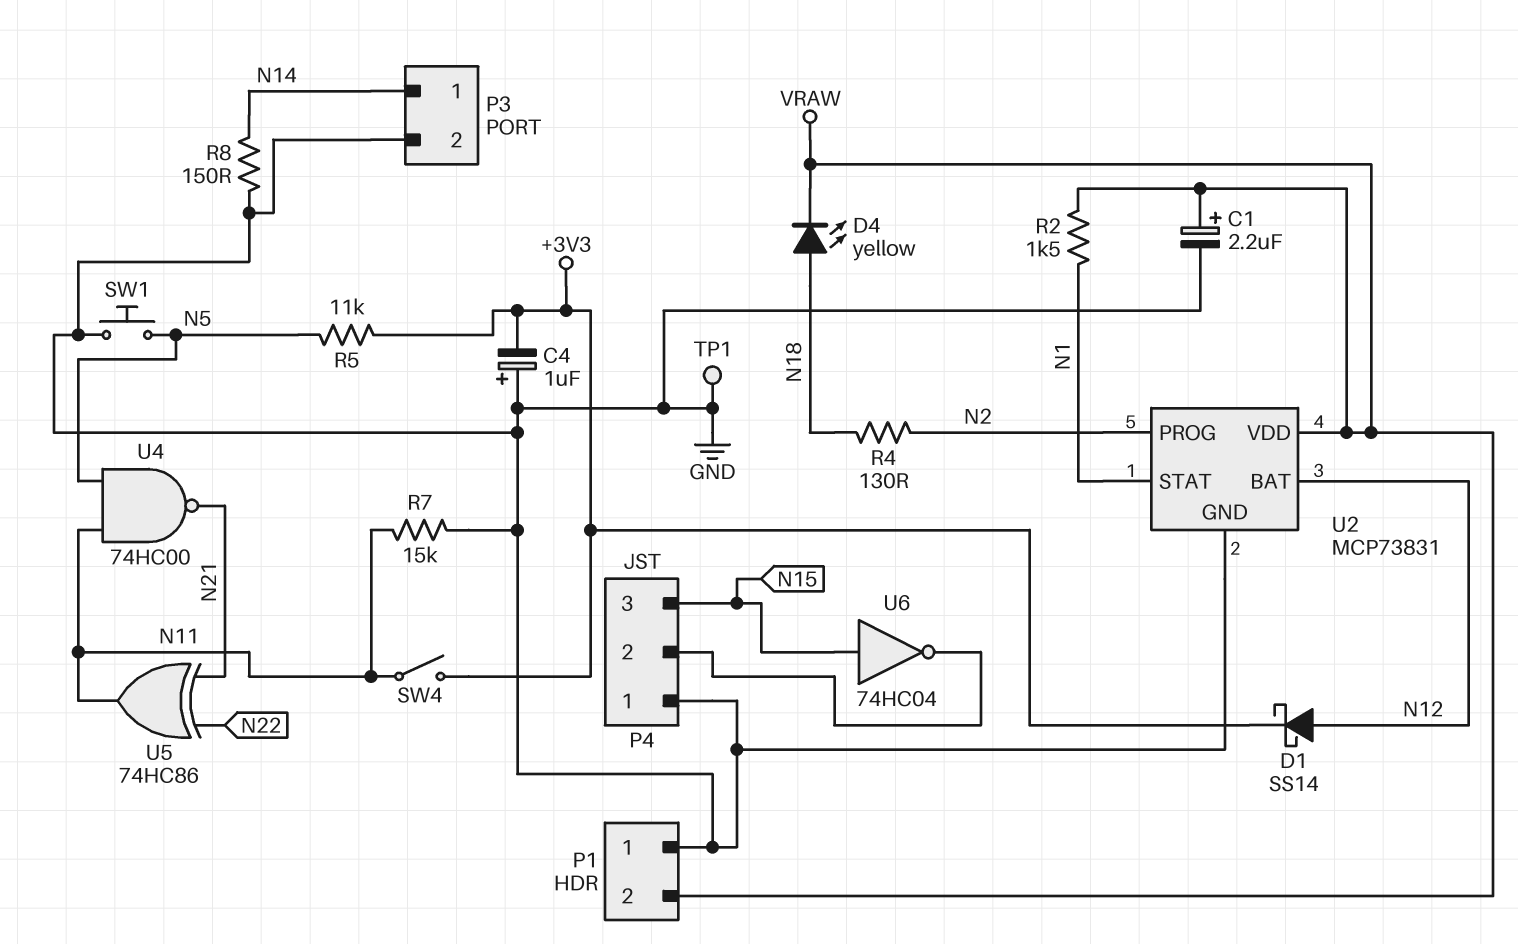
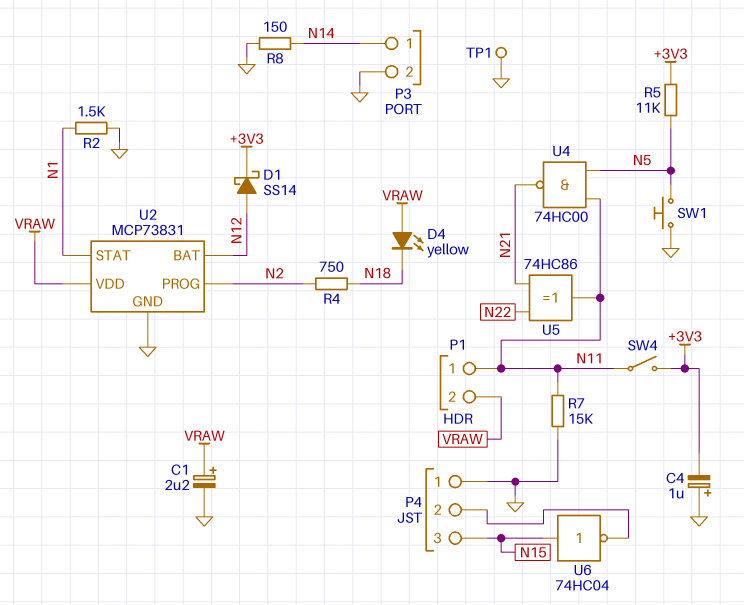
D4: LED yellow (A N18, K VRAW) -> LED yellow (A VRAW, K N18)
P1 pin 1: GND -> N11
R2: 1.5k (N1, VRAW) -> 1.5k (GND, N1)
R4: 130 (N2, N18) -> 750 (N2, N18)

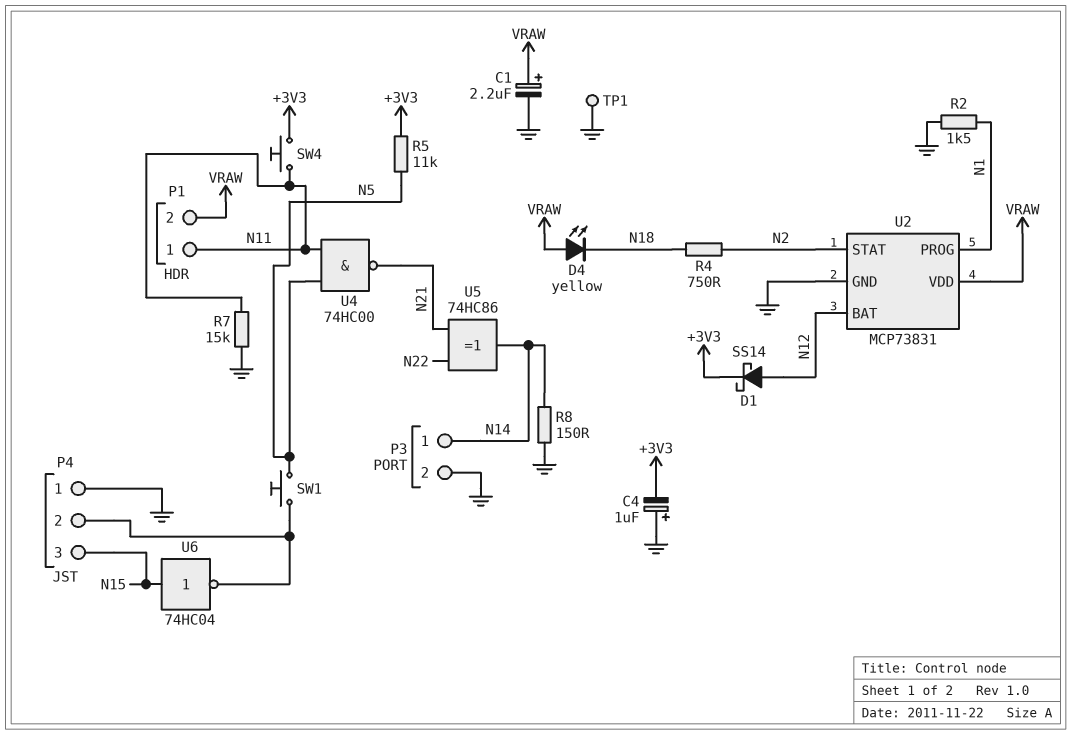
SW1: button (GND, N5) -> button (N5, P4/2)
SW4: switch (+3V3, N11) -> button (+3V3, N11)
U2 pin PROG: N2 -> N1
U2 pin STAT: N1 -> N2
U5: XOR 74HC86 (in N21, in N22, out N11) -> XOR 74HC86 (in N21, in N22, out N14)

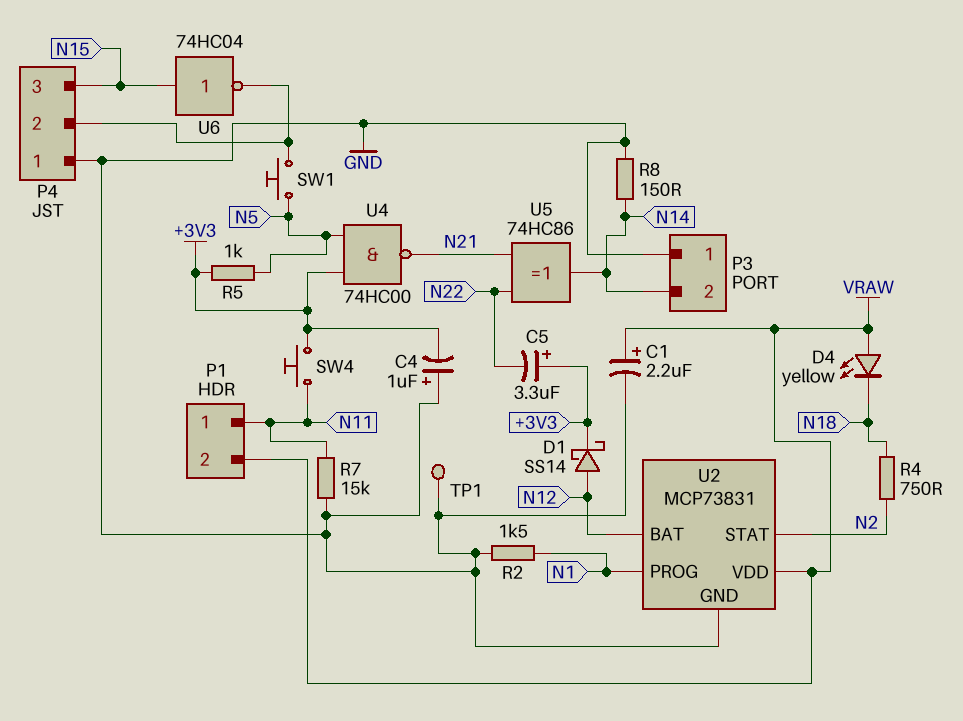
C5: none -> 3.3uF (plus +3V3, minus N22)
P3 pin 1: N14 -> GND
P3 pin 2: GND -> N14
R5: 11k (+3V3, N5) -> 1k (+3V3, N5)
U4: NAND 74HC00 (in N5, in N11, out N21) -> NAND 74HC00 (in +3V3, in N5, out N21)

